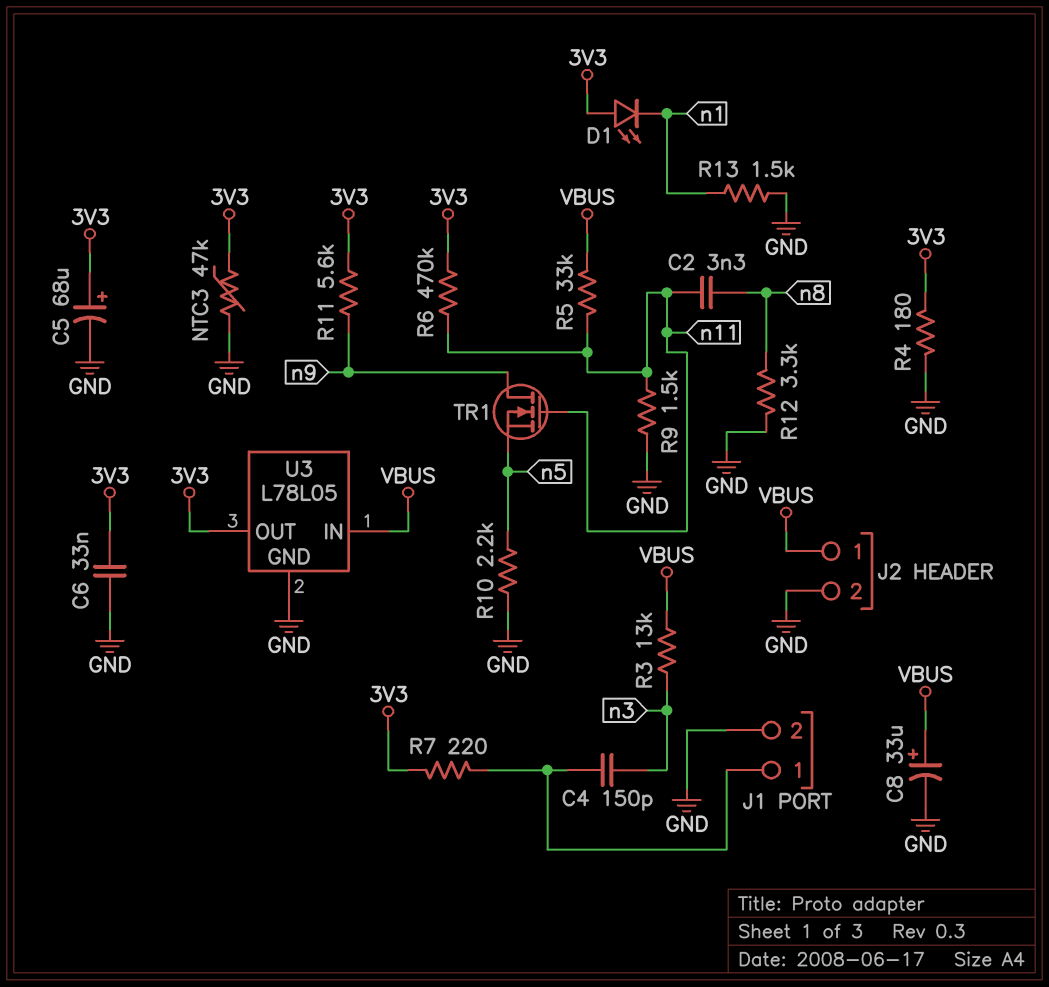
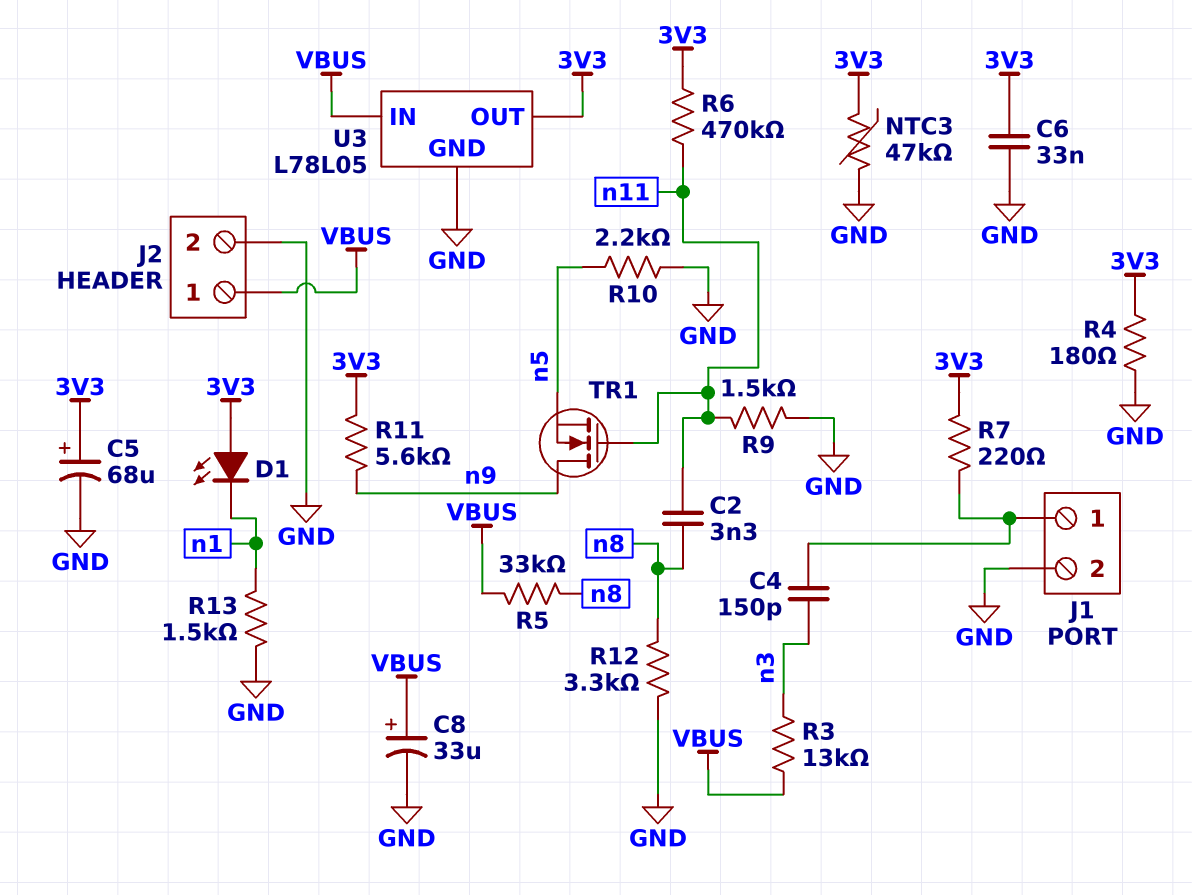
R5: 33k (VBUS, n11) -> 33k (VBUS, n8)

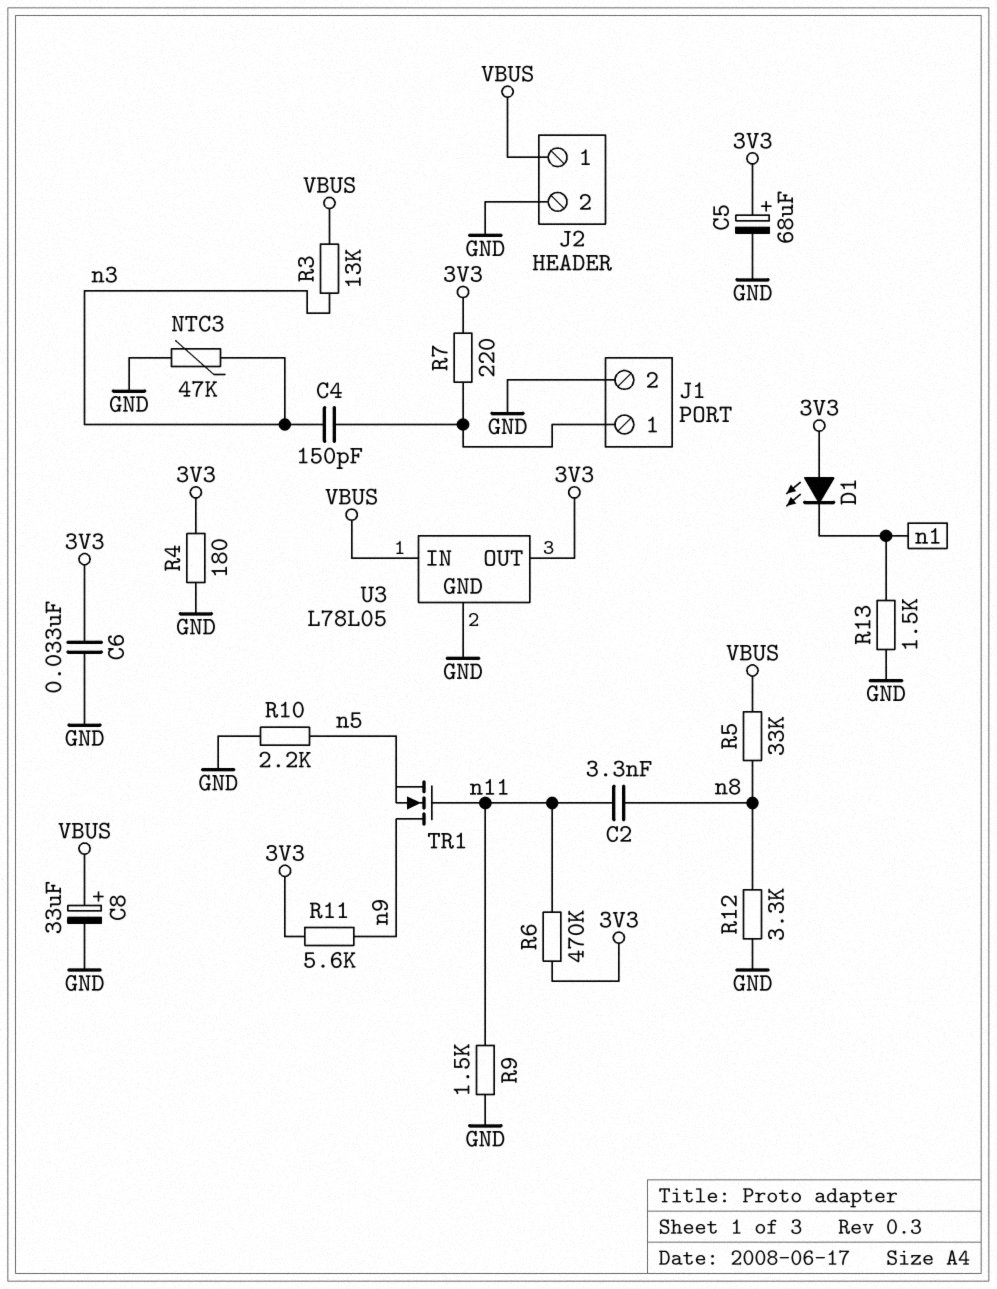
NTC3: 47k (3V3, GND) -> 47k (GND, n3)

